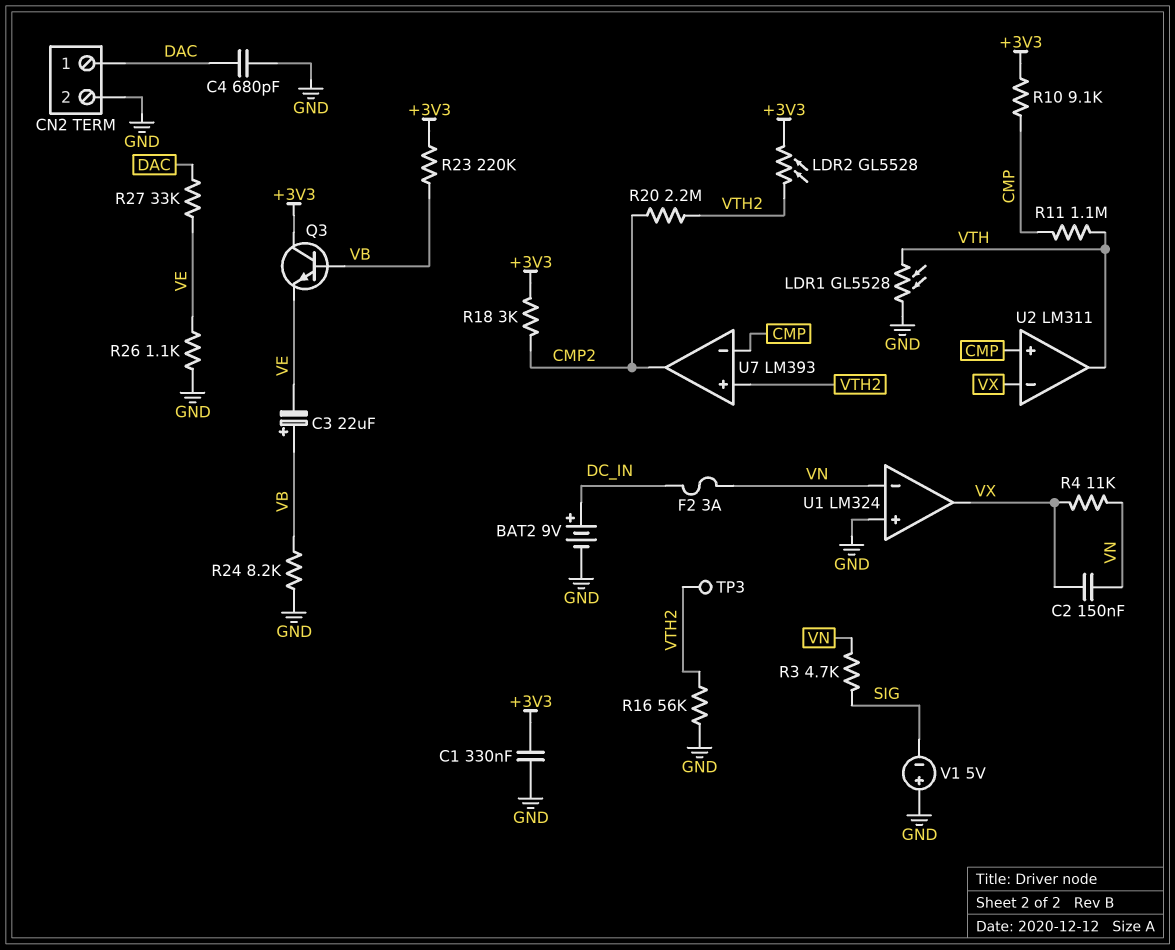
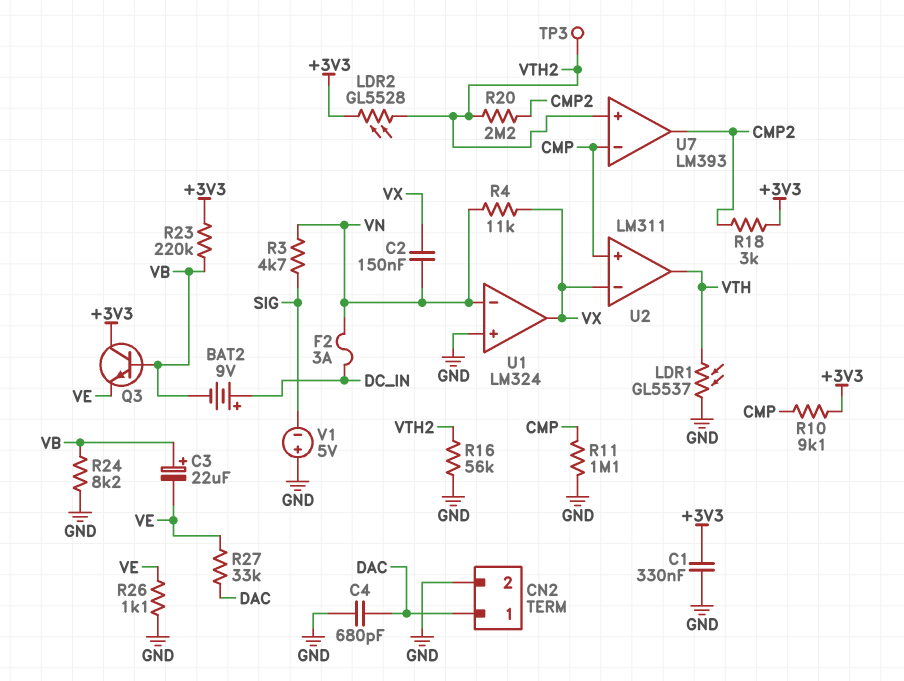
BAT2: 9V (plus DC_IN, minus GND) -> 9V (plus DC_IN, minus VB)
LDR1: GL5528 (GND, VTH) -> GL5537 (GND, VTH)
R11: 1.1M (CMP, VTH) -> 1.1M (CMP, GND)

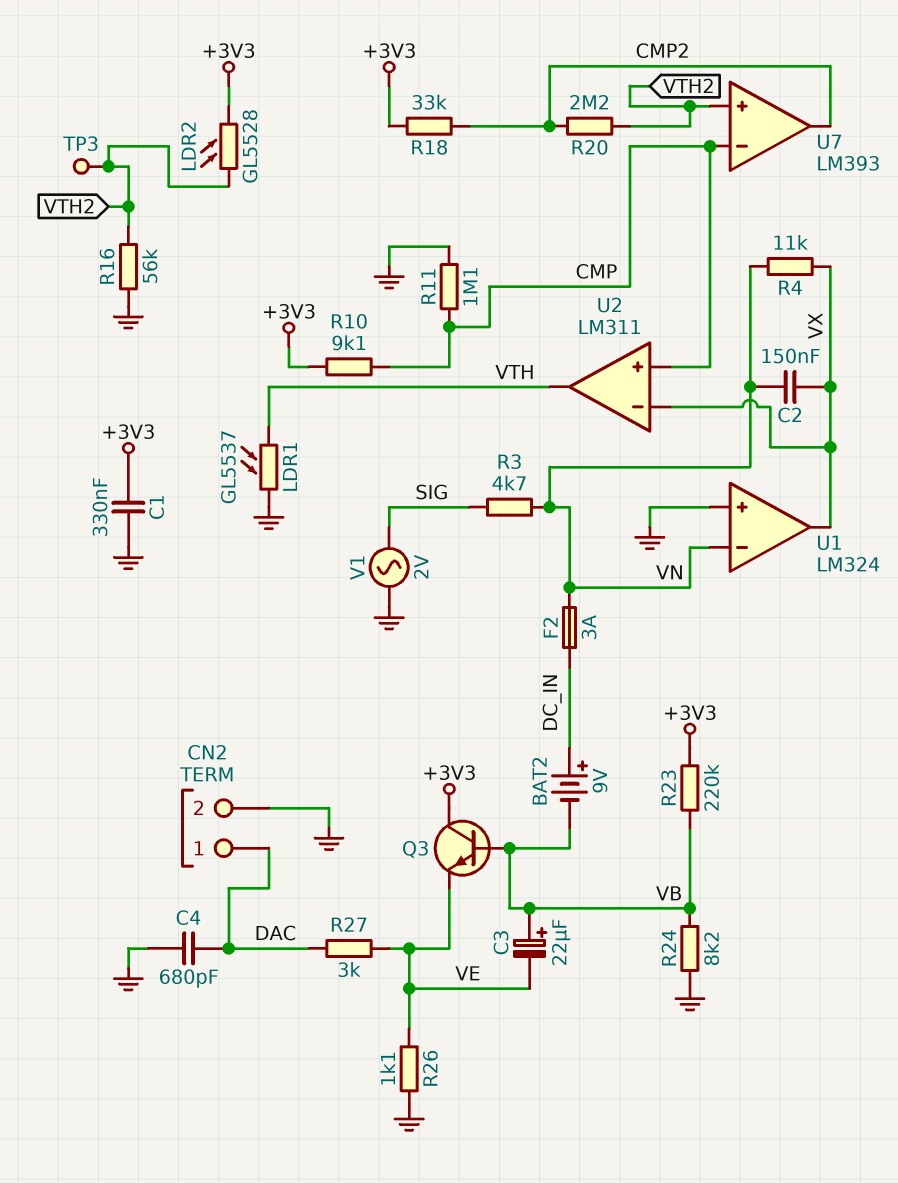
R18: 3k (+3V3, CMP2) -> 33k (+3V3, CMP2)
R27: 33k (DAC, VE) -> 3k (DAC, VE)
V1: 5V (plus GND, minus SIG) -> AC 2V (GND, SIG)

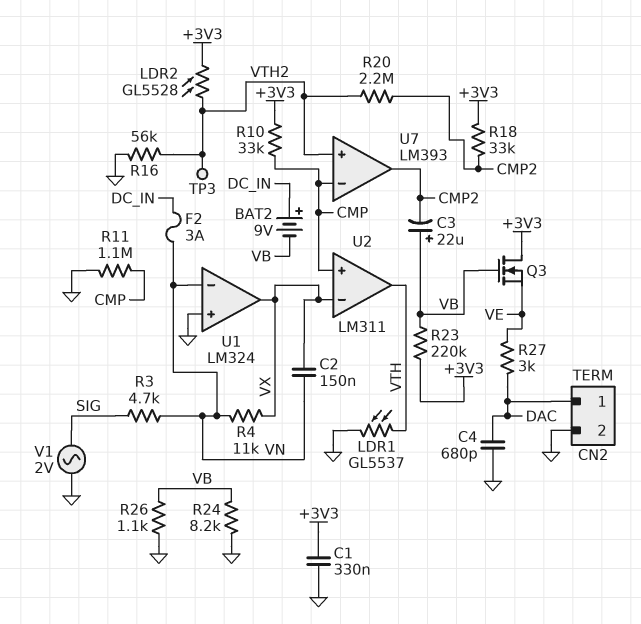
C3: 22uF (plus VB, minus VE) -> 22uF (plus VB, minus CMP2)
Q3: NPN (B VB, C +3V3, E VE) -> NMOS (G VB, D +3V3, S VE)
R10: 9.1k (+3V3, CMP) -> 33k (+3V3, CMP)
R26: 1.1k (GND, VE) -> 1.1k (GND, VB)

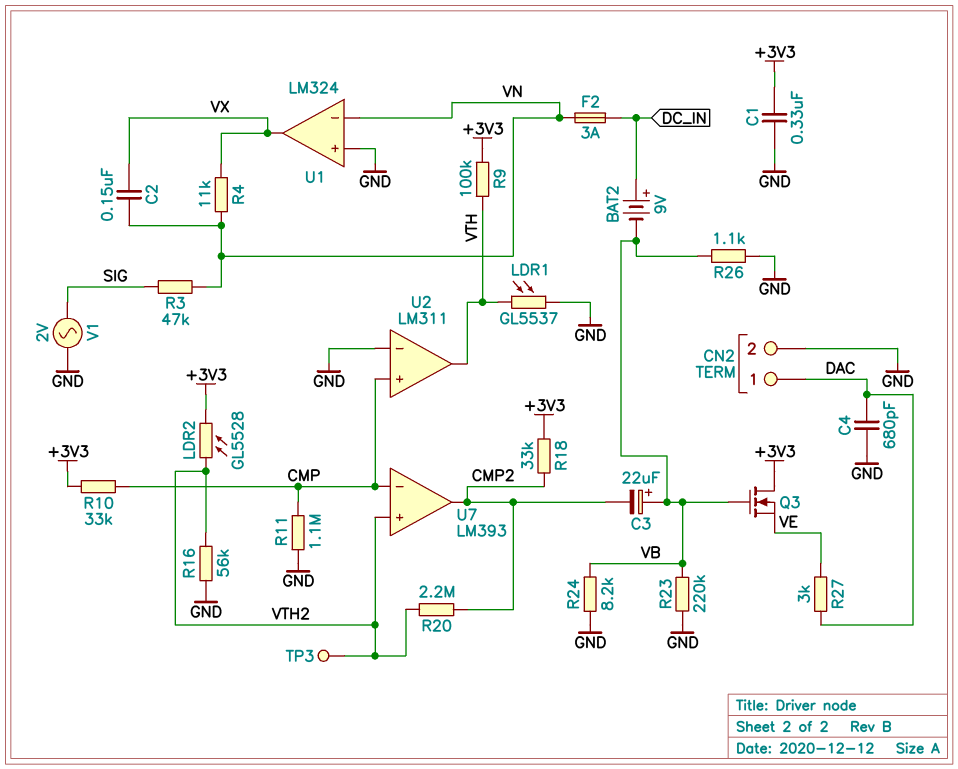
R3: 4.7k (SIG, VN) -> 47k (SIG, VN)
R9: none -> 100k (+3V3, VTH)
R23: 220k (+3V3, VB) -> 220k (GND, VB)
U2 pin in-: VX -> GND

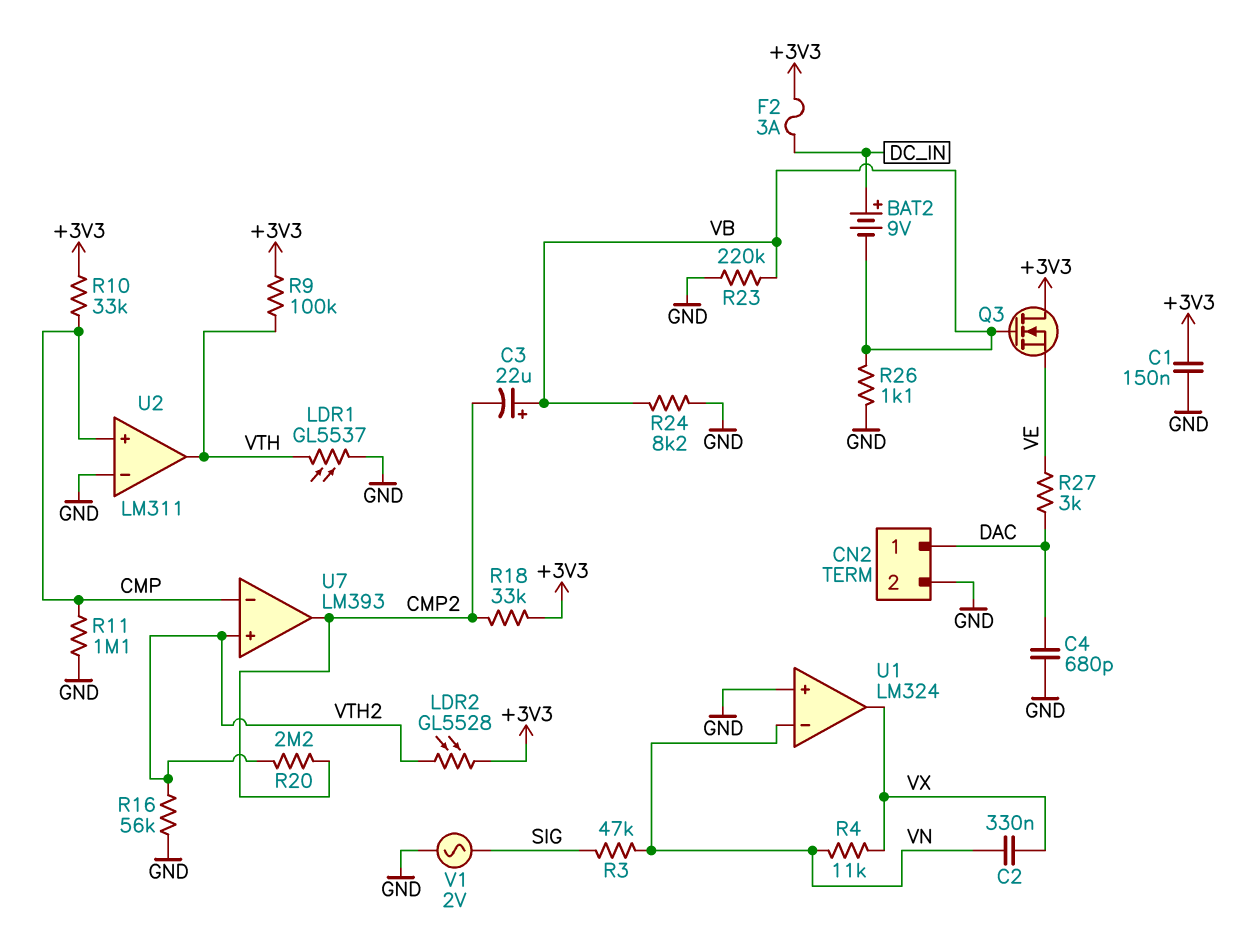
C1: 330nF (+3V3, GND) -> 150nF (+3V3, GND)
C2: 150nF (VN, VX) -> 330nF (VN, VX)
F2: 3A (DC_IN, VN) -> 3A (+3V3, DC_IN)
TP3: test point (VTH2) -> none

